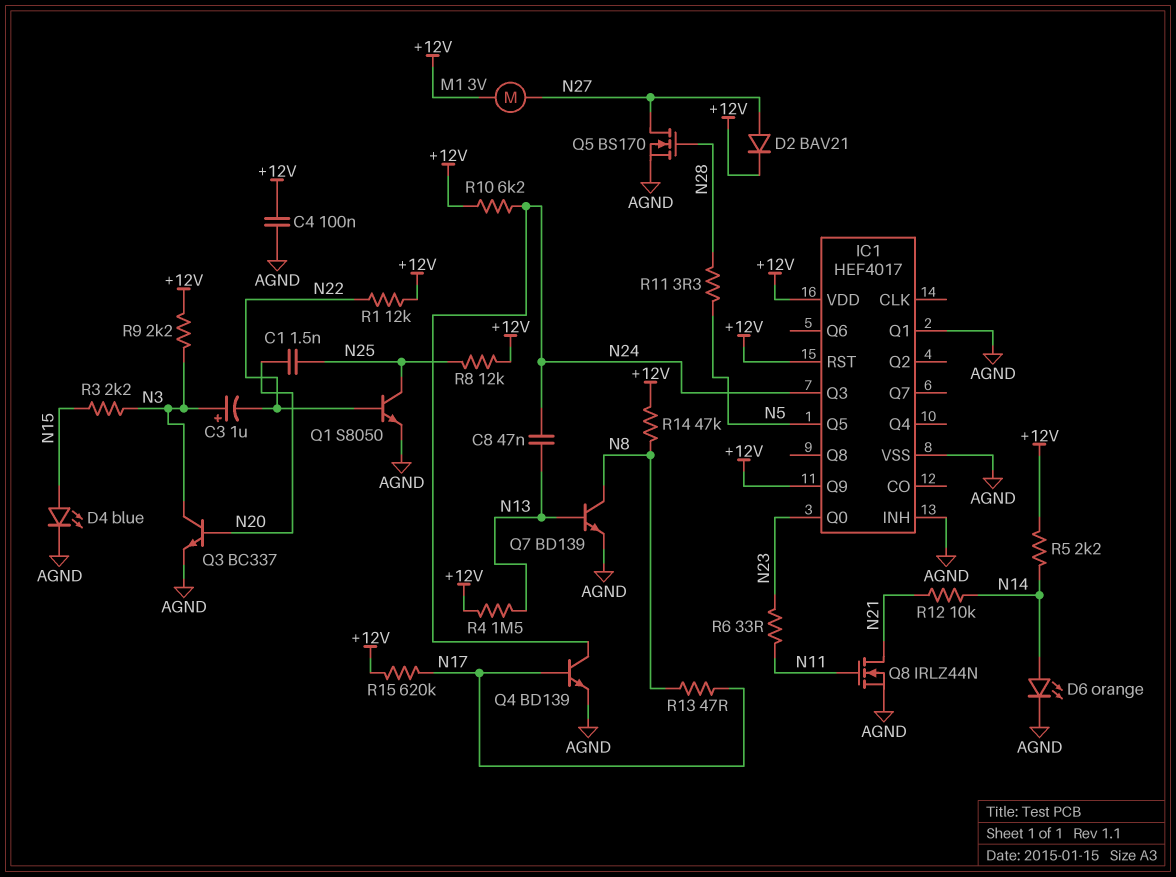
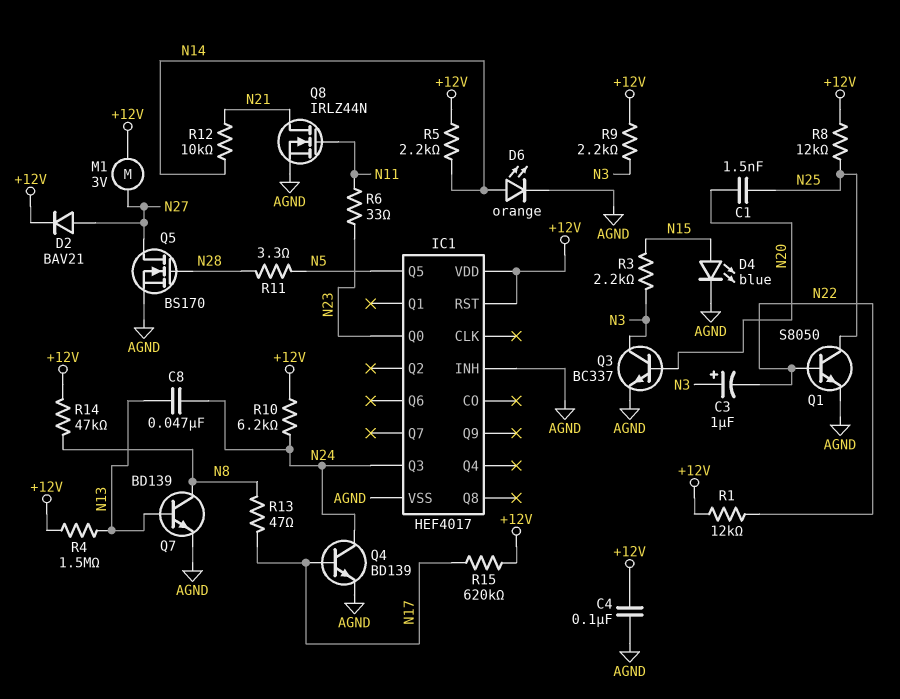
IC1 pin Q1: AGND -> none
IC1 pin Q9: +12V -> none

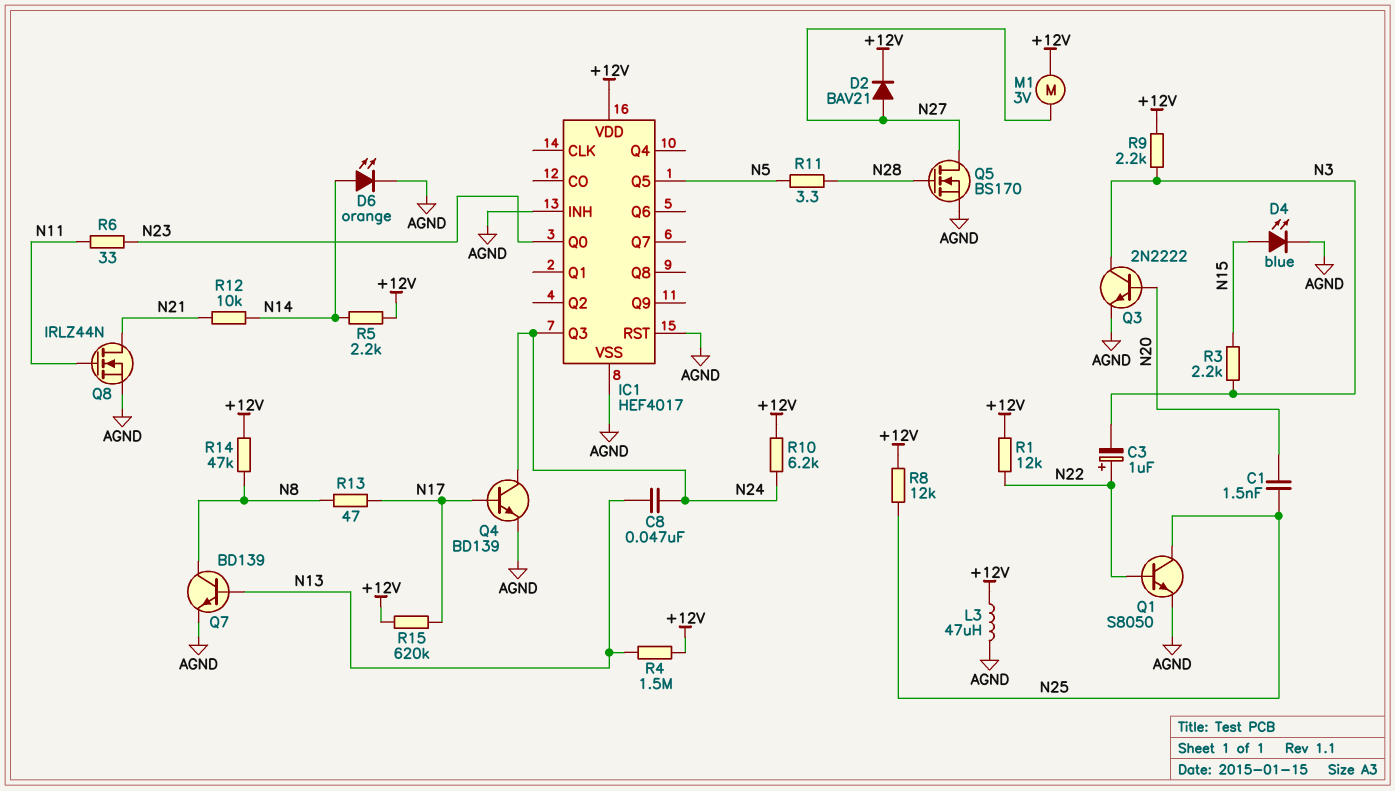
C3: 1uF (plus N3, minus N22) -> 1uF (plus N22, minus N3)
C4: 100nF (+12V, AGND) -> none
IC1 pin RST: +12V -> AGND
L3: none -> 47uH (+12V, AGND)
Q3: NPN BC337 (B N20, C N3, E AGND) -> NPN 2N2222 (B N20, C N3, E AGND)

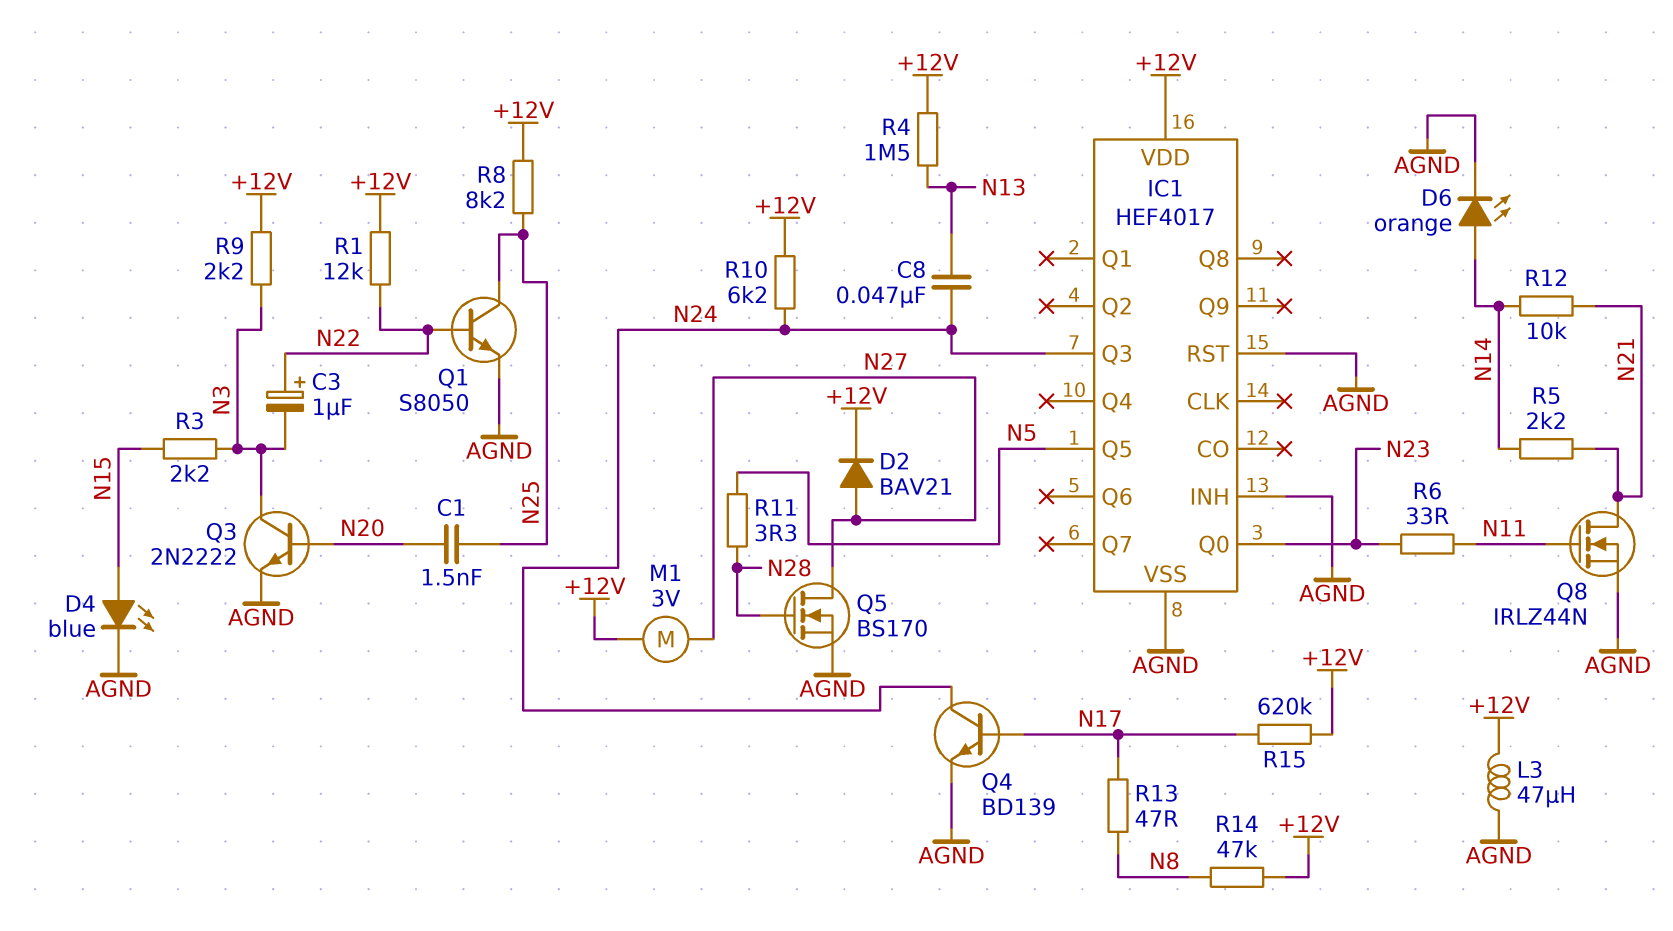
Q7: NPN BD139 (B N13, C N8, E AGND) -> none
R5: 2.2k (+12V, N14) -> 2.2k (N14, N21)
R8: 12k (+12V, N25) -> 8.2k (+12V, N25)

